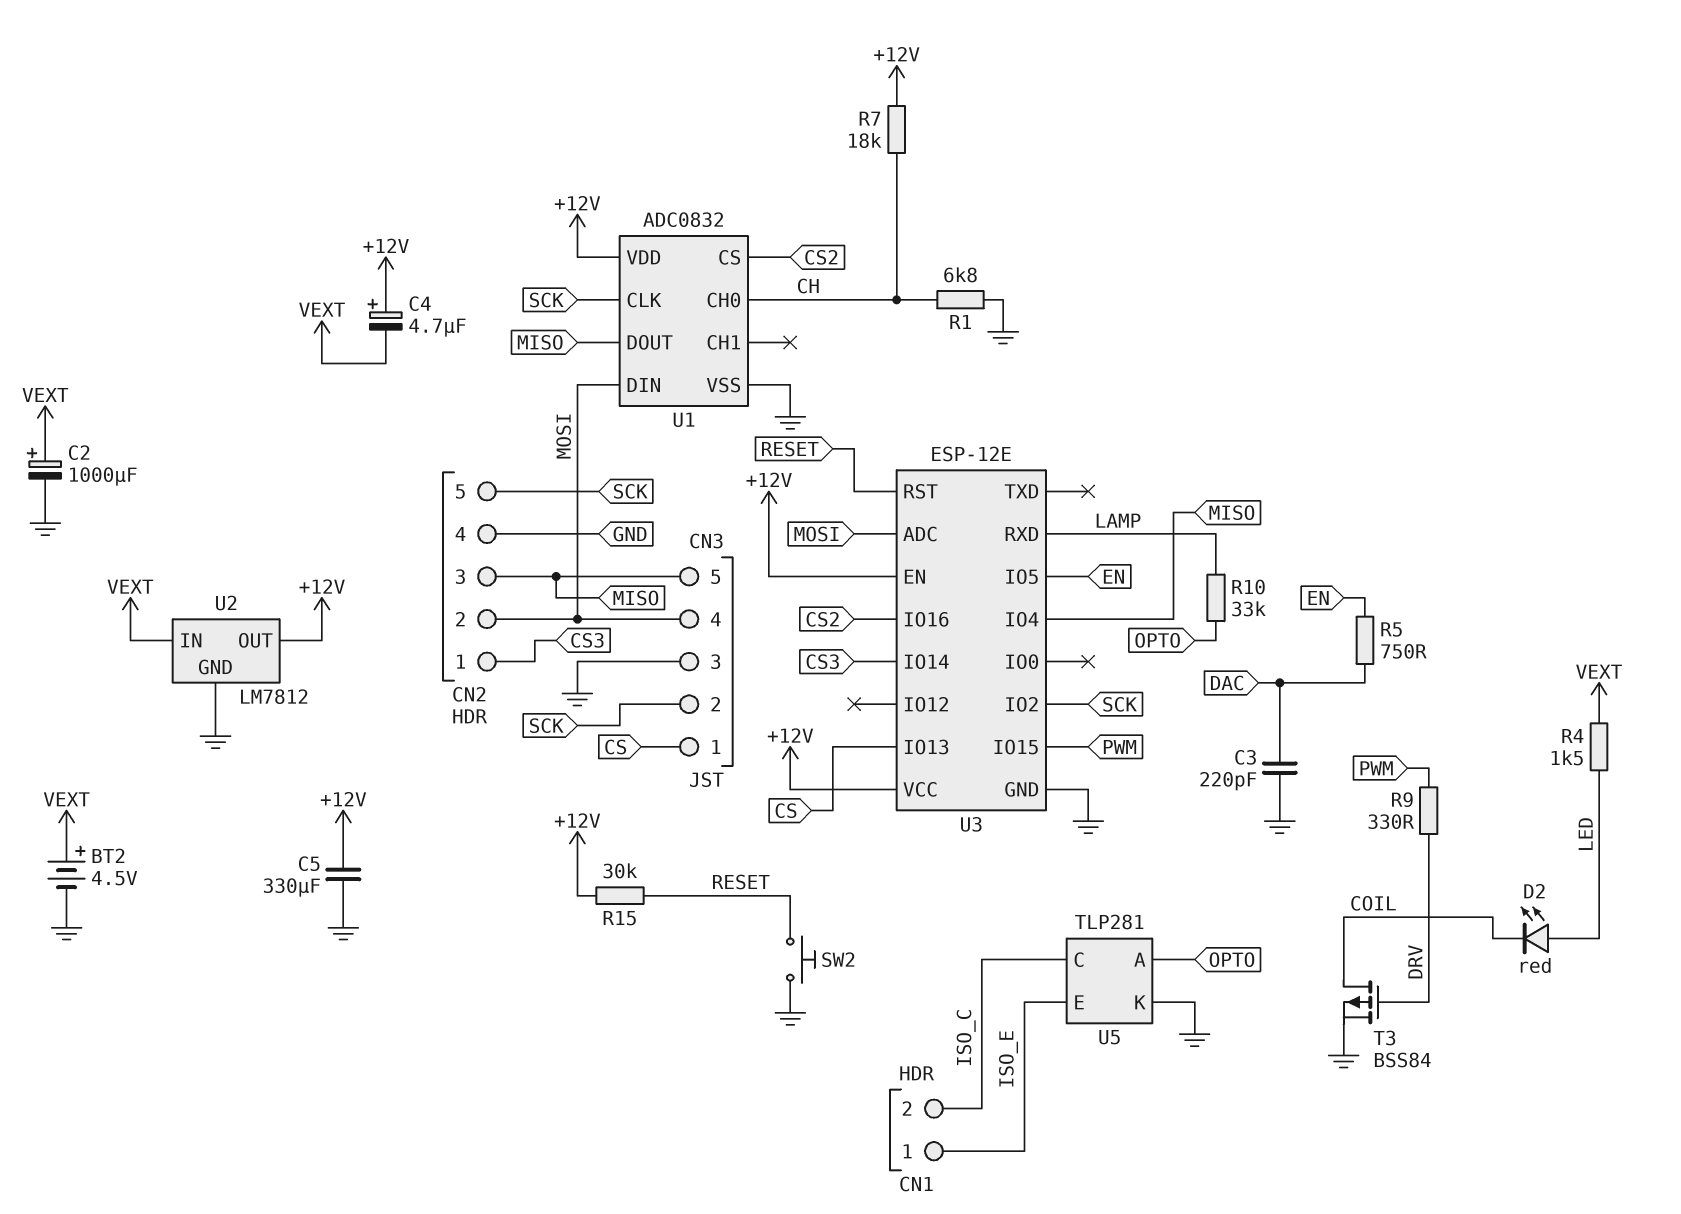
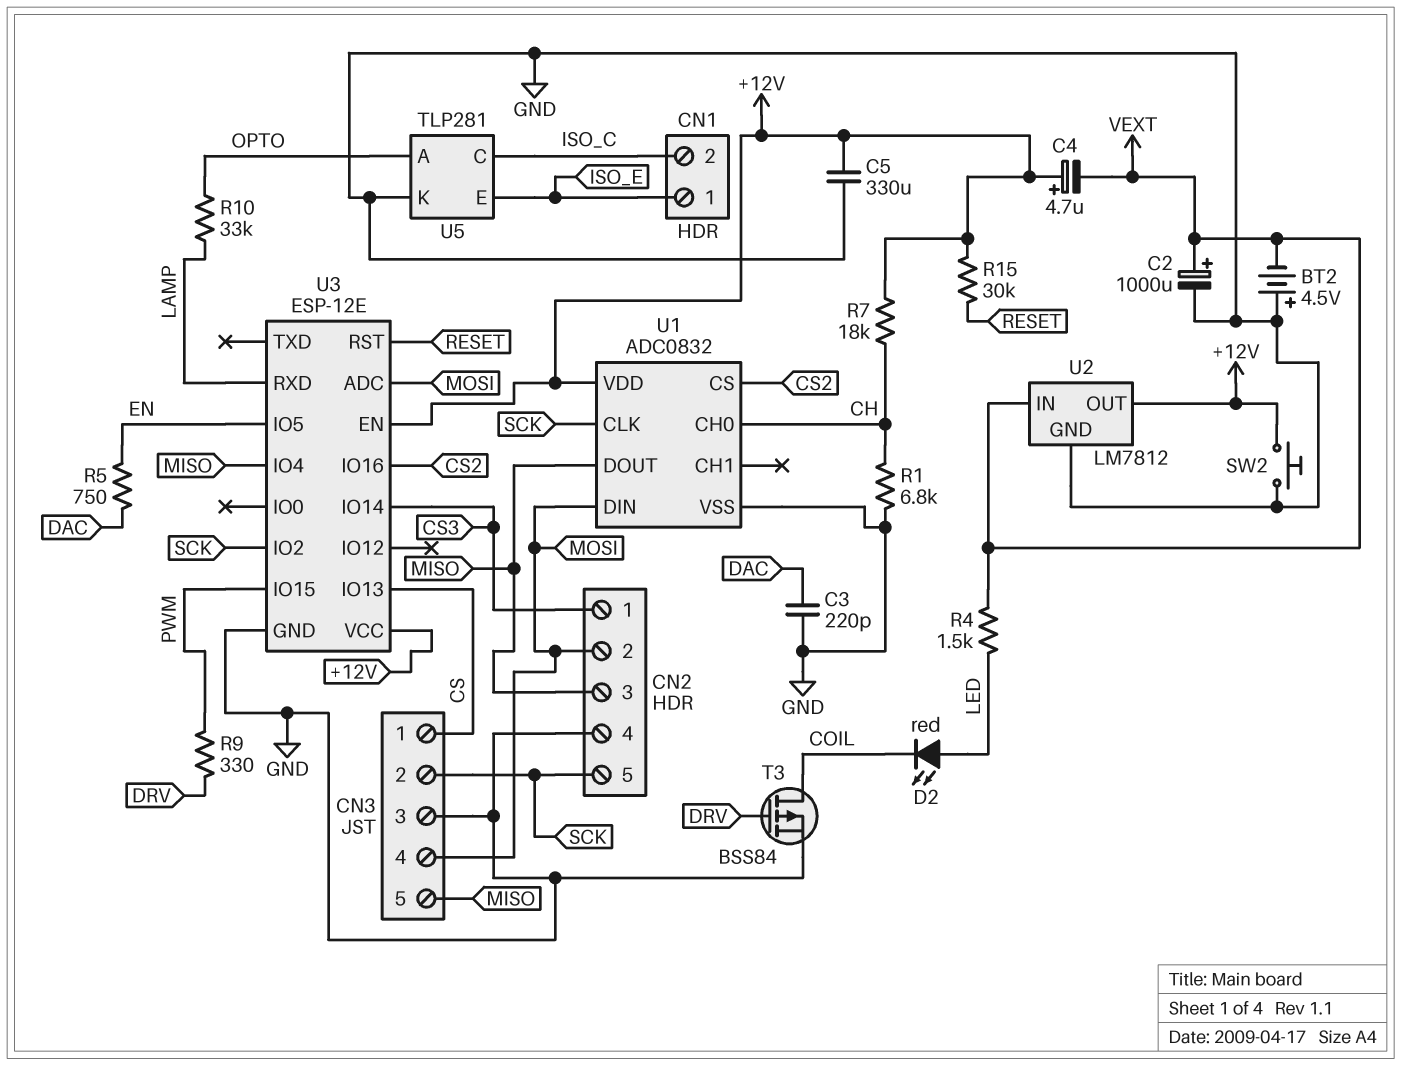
BT2: 4.5V (plus VEXT, minus GND) -> 4.5V (plus GND, minus VEXT)
SW2: button (GND, RESET) -> button (+12V, GND)

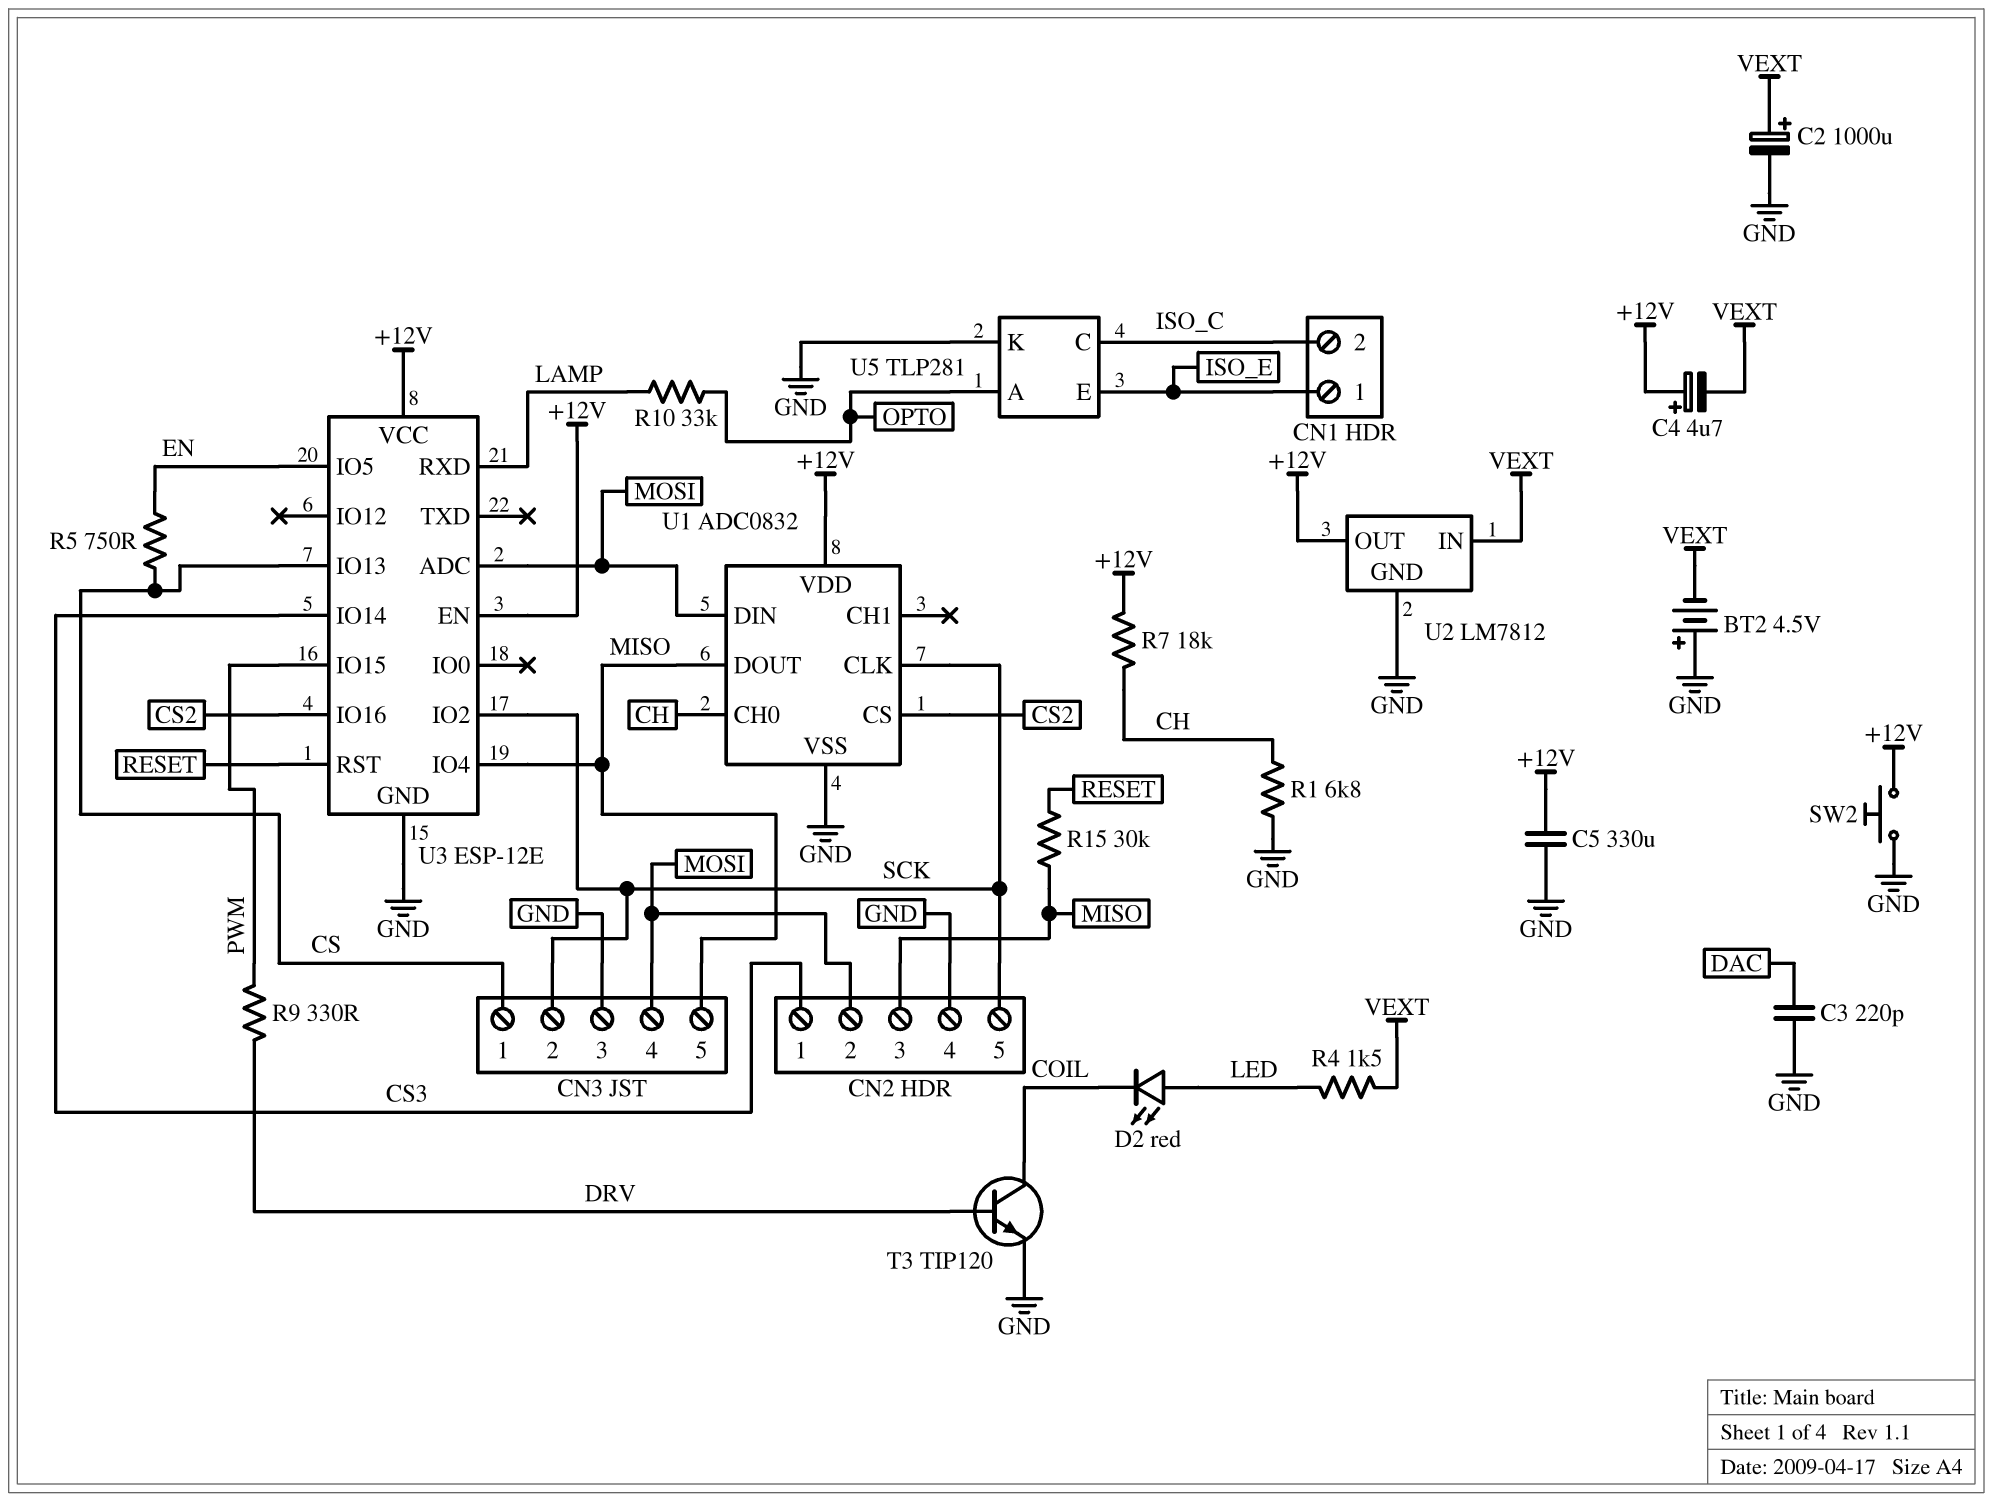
R5: 750 (DAC, EN) -> 750 (CS, EN)
R15: 30k (+12V, RESET) -> 30k (MISO, RESET)
T3: PMOS BSS84 (G DRV, D COIL, S GND) -> NPN TIP120 (B DRV, C COIL, E GND)

